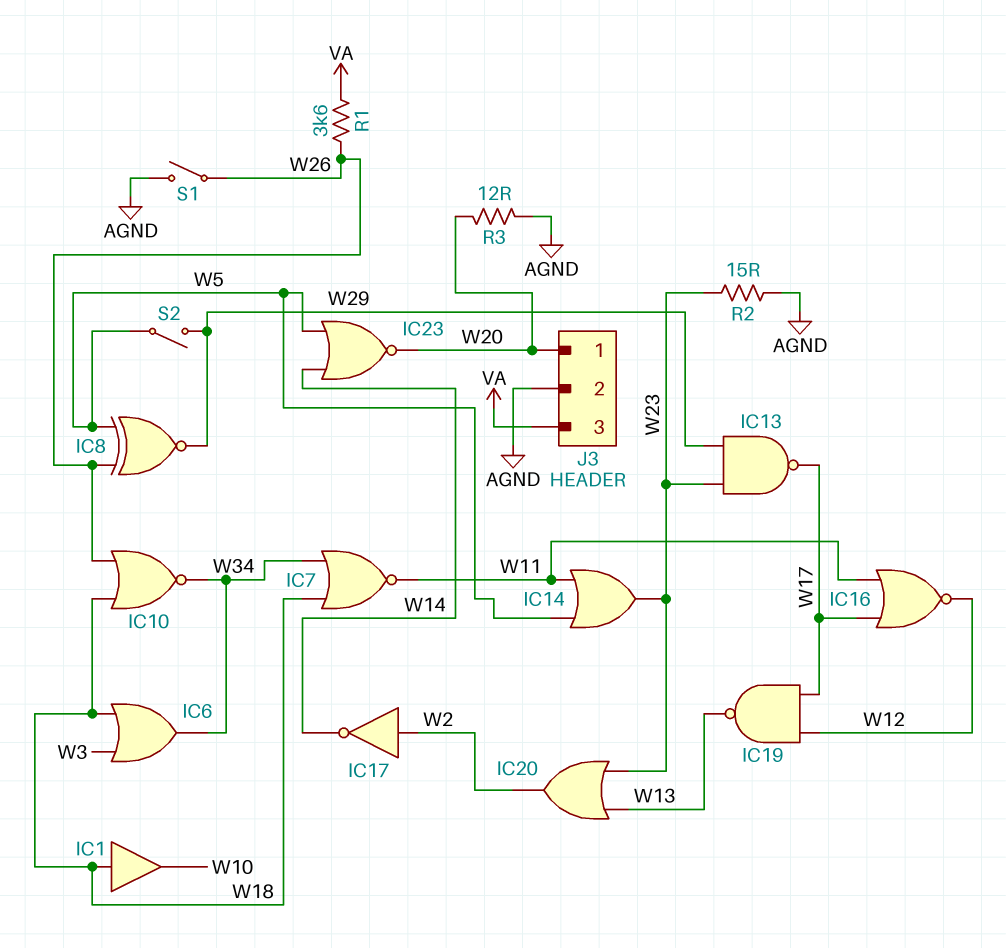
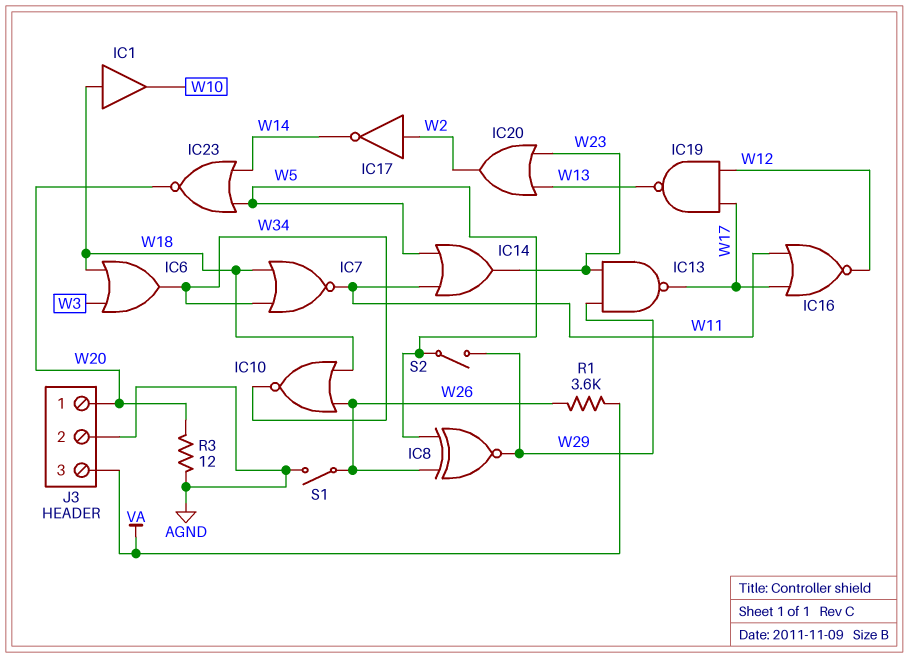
R2: 15 (AGND, W23) -> none

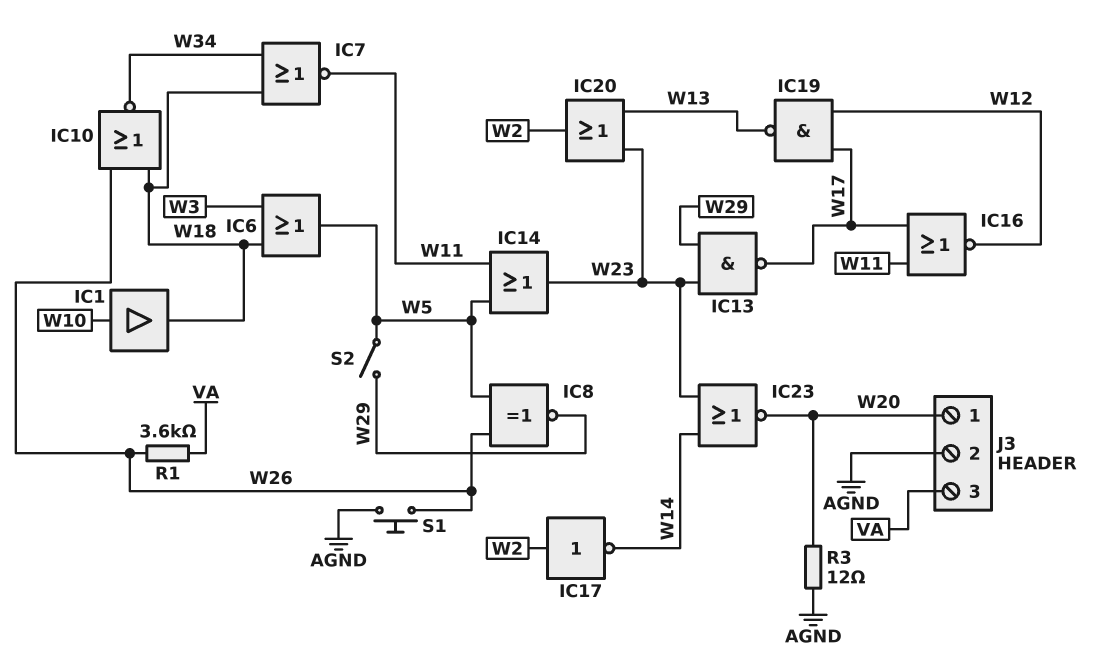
IC1: buffer (in W18, out W10) -> buffer (in W10, out W18)
IC6: OR (in W3, in W18, out W34) -> OR (in W3, in W18, out W5)
IC23: NOR (in W5, in W14, out W20) -> NOR (in W14, in W23, out W20)
S1: switch (AGND, W26) -> button (AGND, W26)

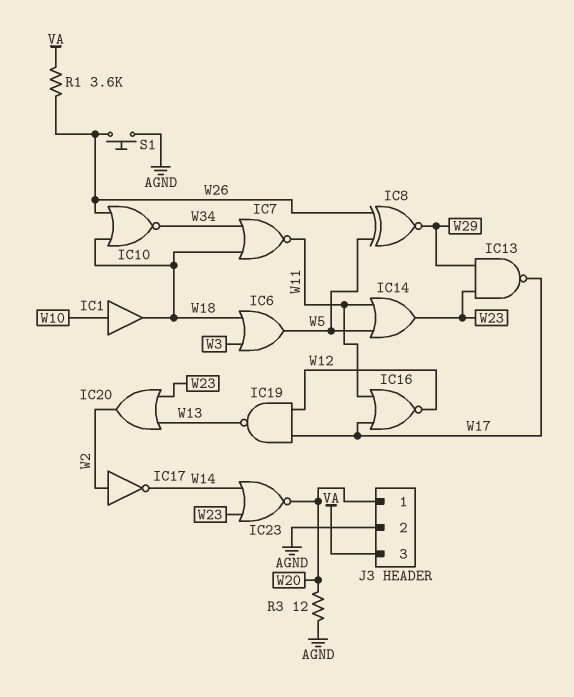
S2: switch (W5, W29) -> none

